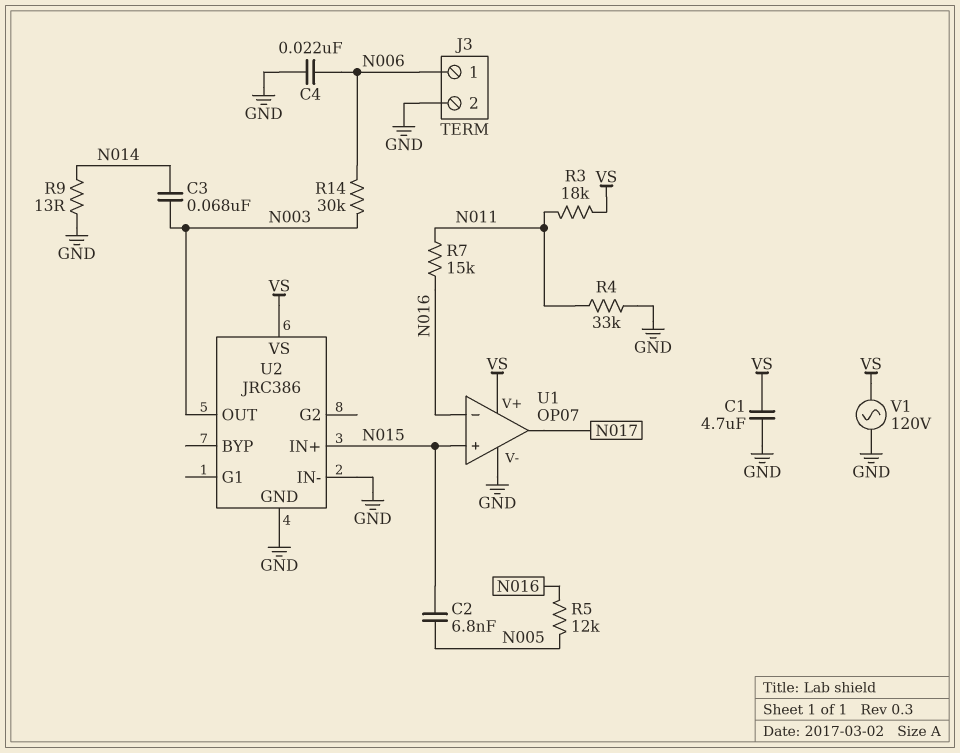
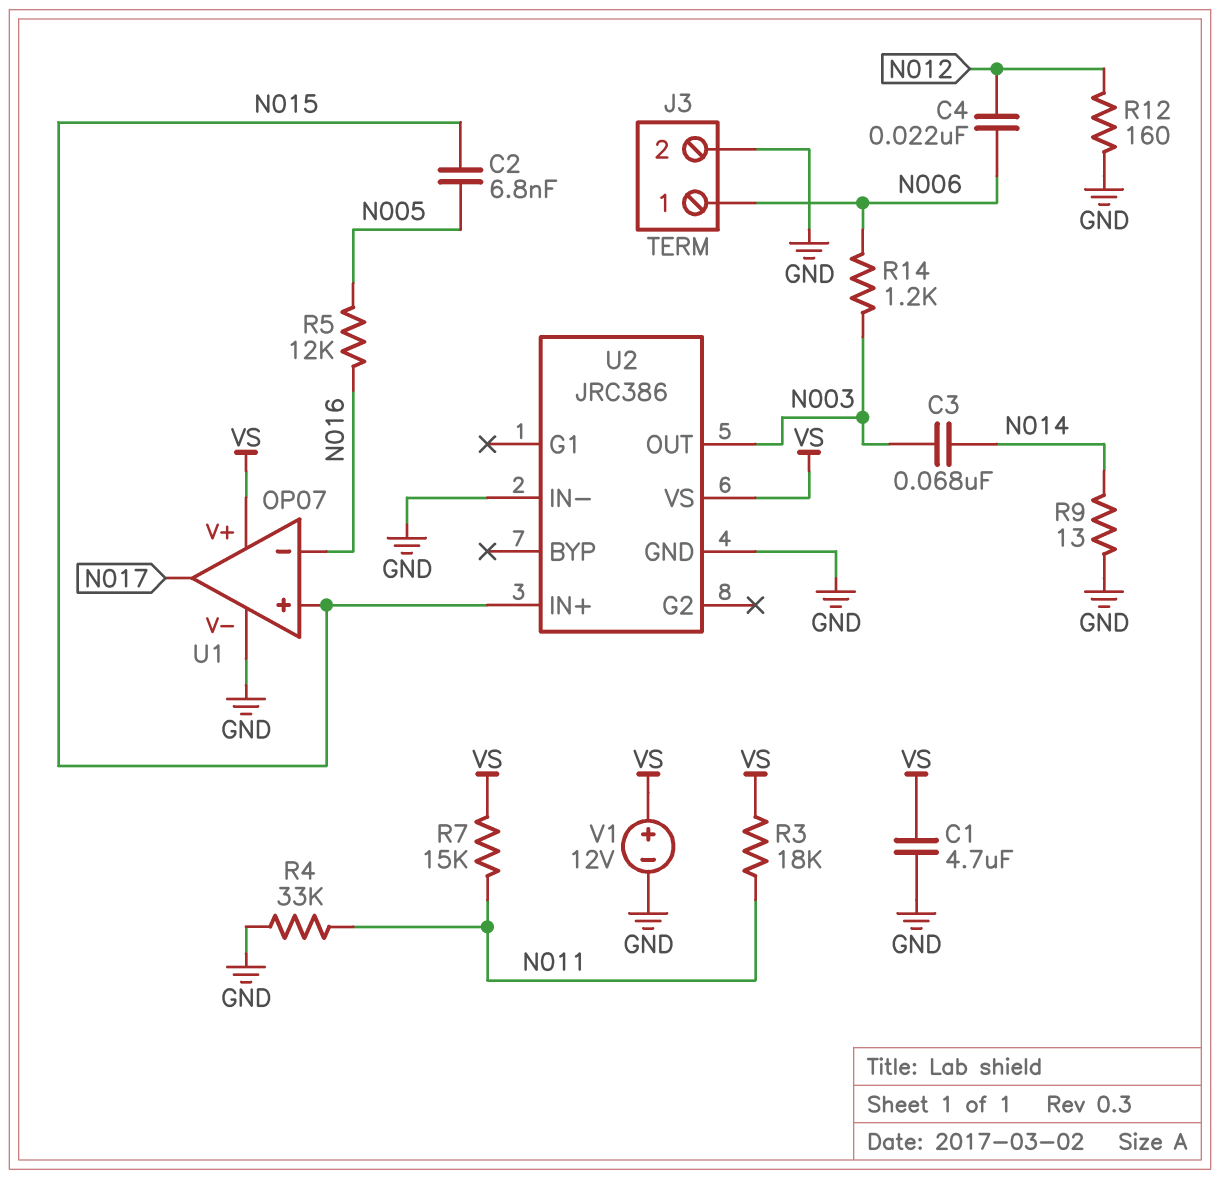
C4: 22nF (GND, N006) -> 22nF (N006, N012)
R7: 15k (N011, N016) -> 15k (N011, VS)
R12: none -> 160 (GND, N012)
R14: 30k (N003, N006) -> 1.2k (N003, N006)
V1: AC 120V (GND, VS) -> 12V (plus VS, minus GND)

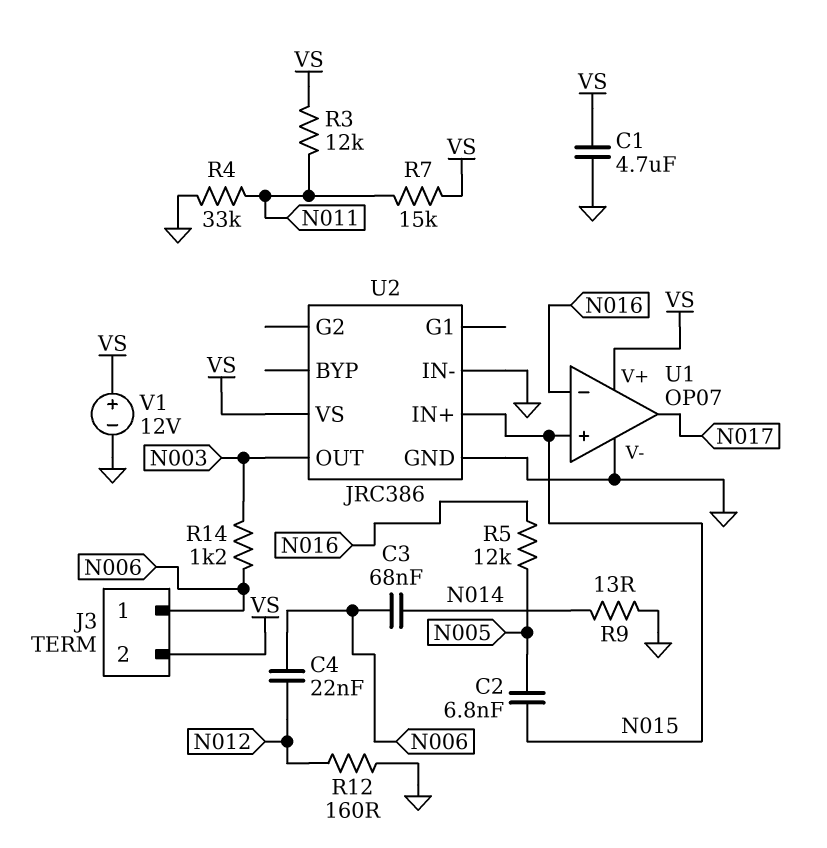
C3: 68nF (N003, N014) -> 68nF (N006, N014)
J3 pin 2: GND -> VS
R3: 18k (N011, VS) -> 12k (N011, VS)

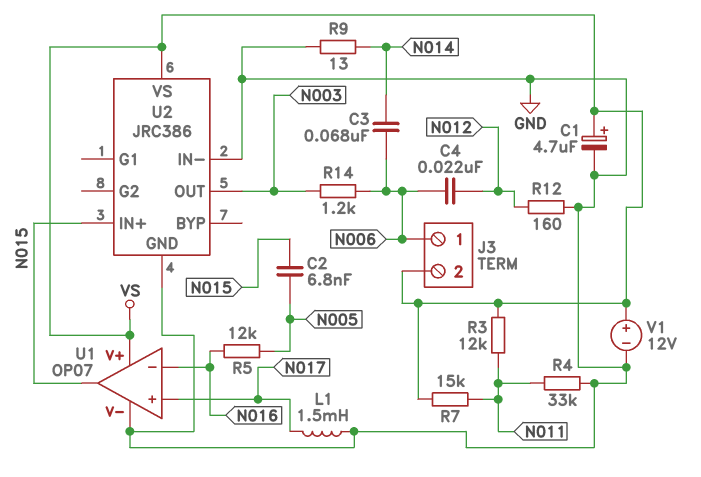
C1: 4.7uF (GND, VS) -> 4.7uF (plus VS, minus GND)
L1: none -> 1.5mH (GND, N017)
U1 pin in+: N015 -> N017
U1 pin out: N017 -> N015

